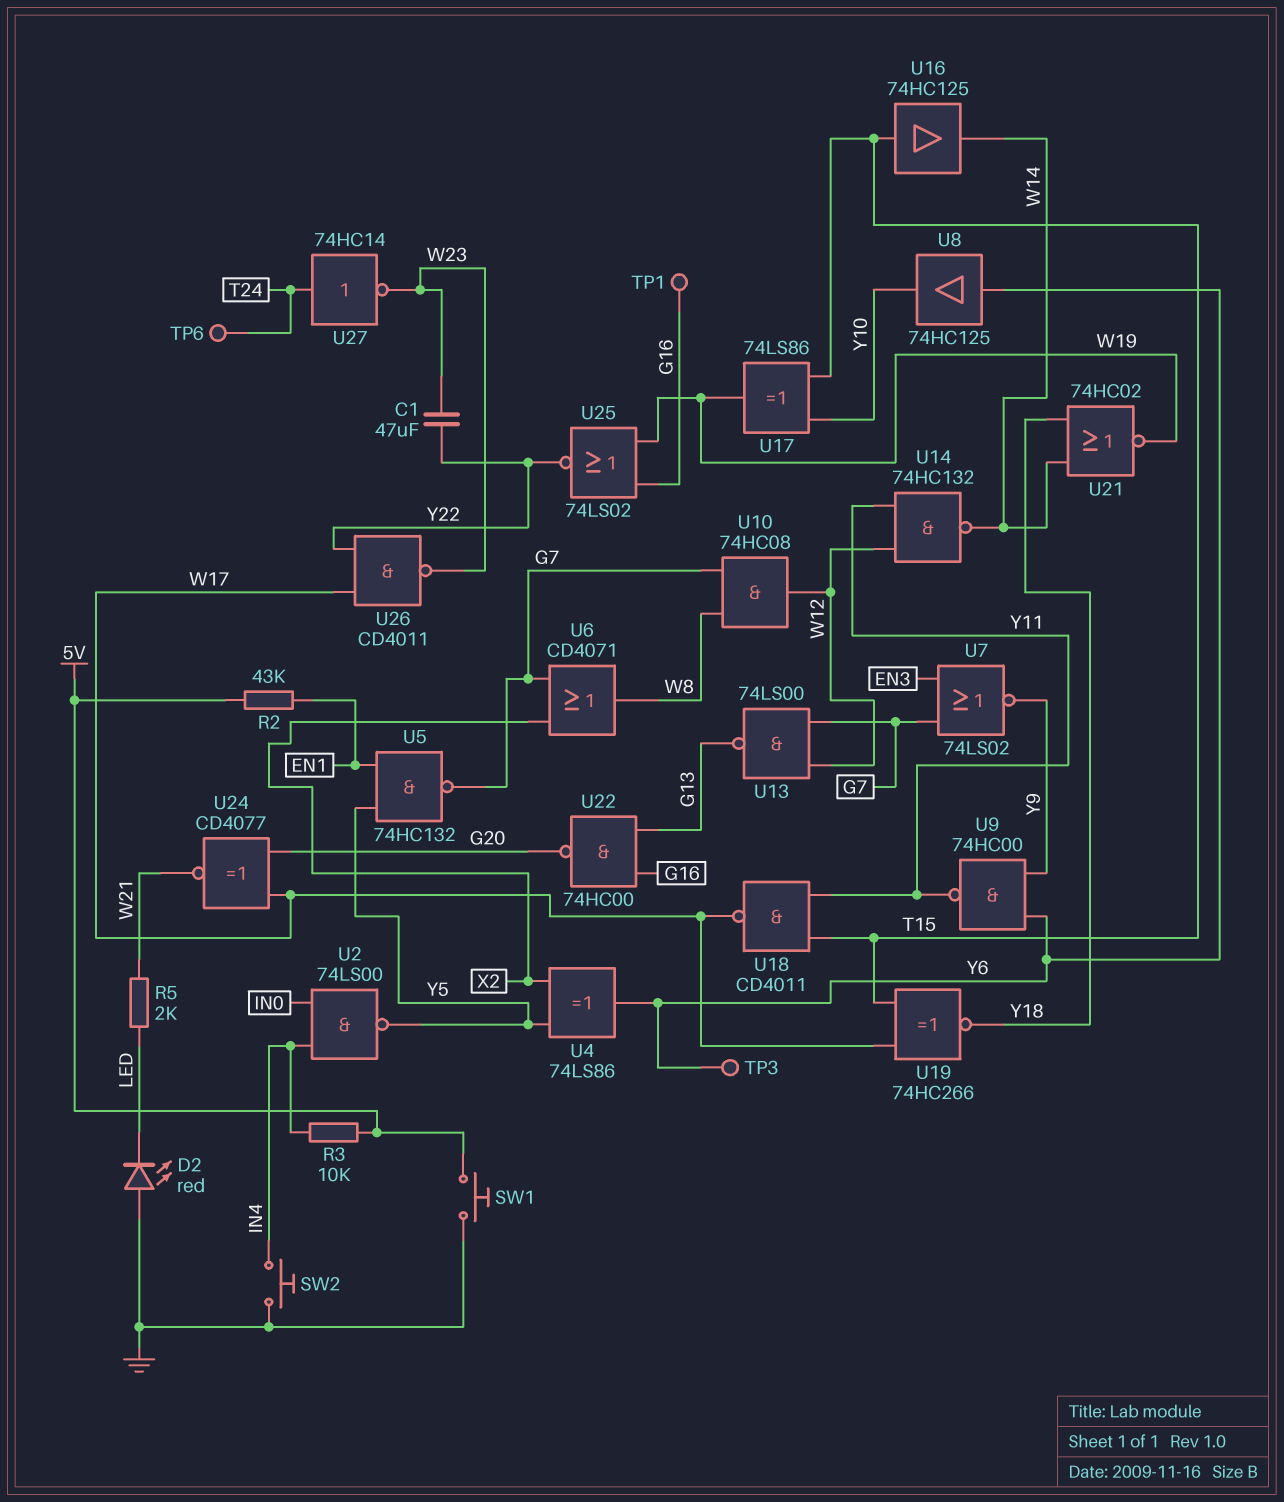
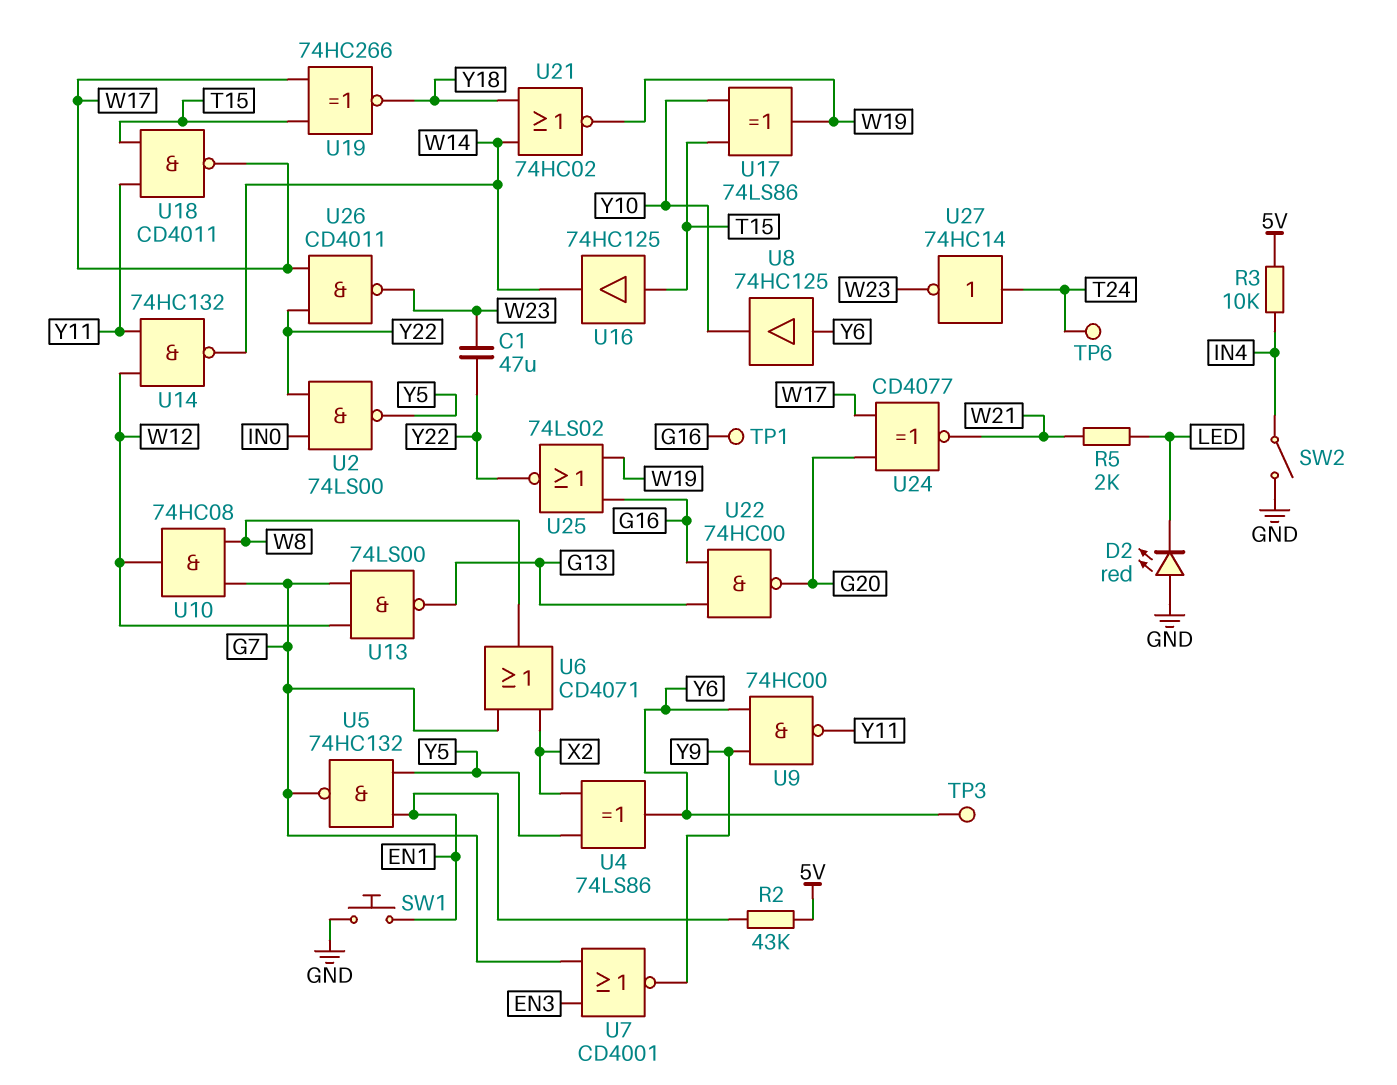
SW1: button (5V, GND) -> button (EN1, GND)
SW2: button (GND, IN4) -> switch (GND, IN4)
U2: NAND 74LS00 (in IN0, in IN4, out Y5) -> NAND 74LS00 (in IN0, in Y22, out Y5)
U7: NOR 74LS02 (in EN3, in G7, out Y9) -> NOR CD4001 (in EN3, in G7, out Y9)

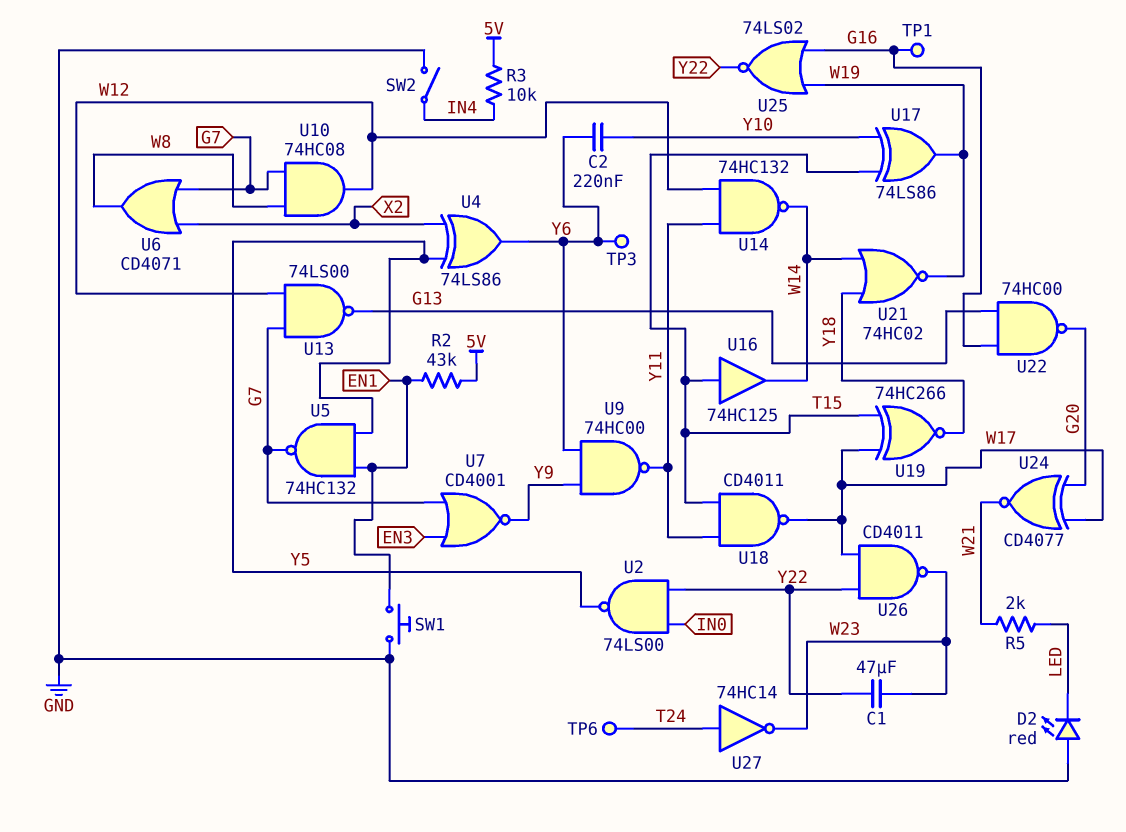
C2: none -> 220nF (Y6, Y10)
U8: buffer 74HC125 (in Y6, out Y10) -> none

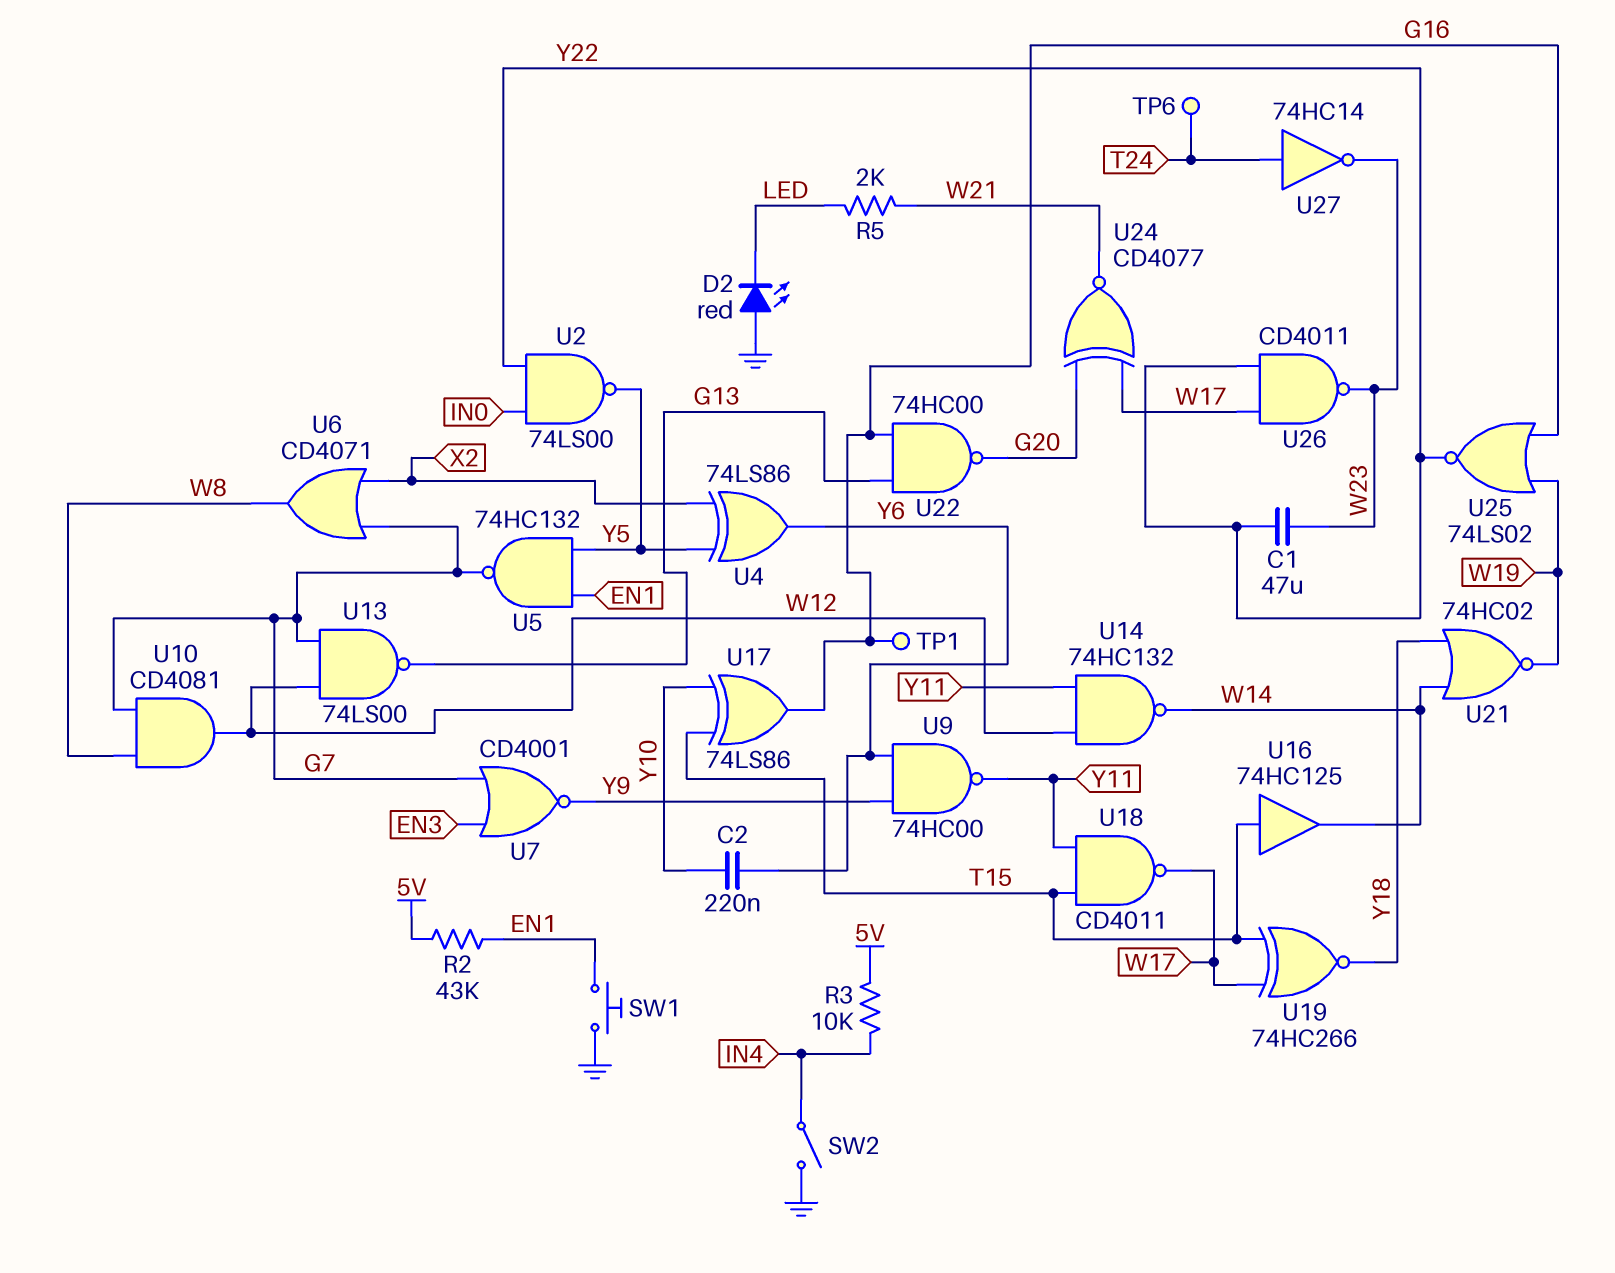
TP3: test point (Y6) -> none
U10: AND 74HC08 (in G7, in W8, out W12) -> AND CD4081 (in G7, in W8, out W12)
U17: XOR 74LS86 (in T15, in Y10, out W19) -> XOR 74LS86 (in T15, in Y10, out G16)

